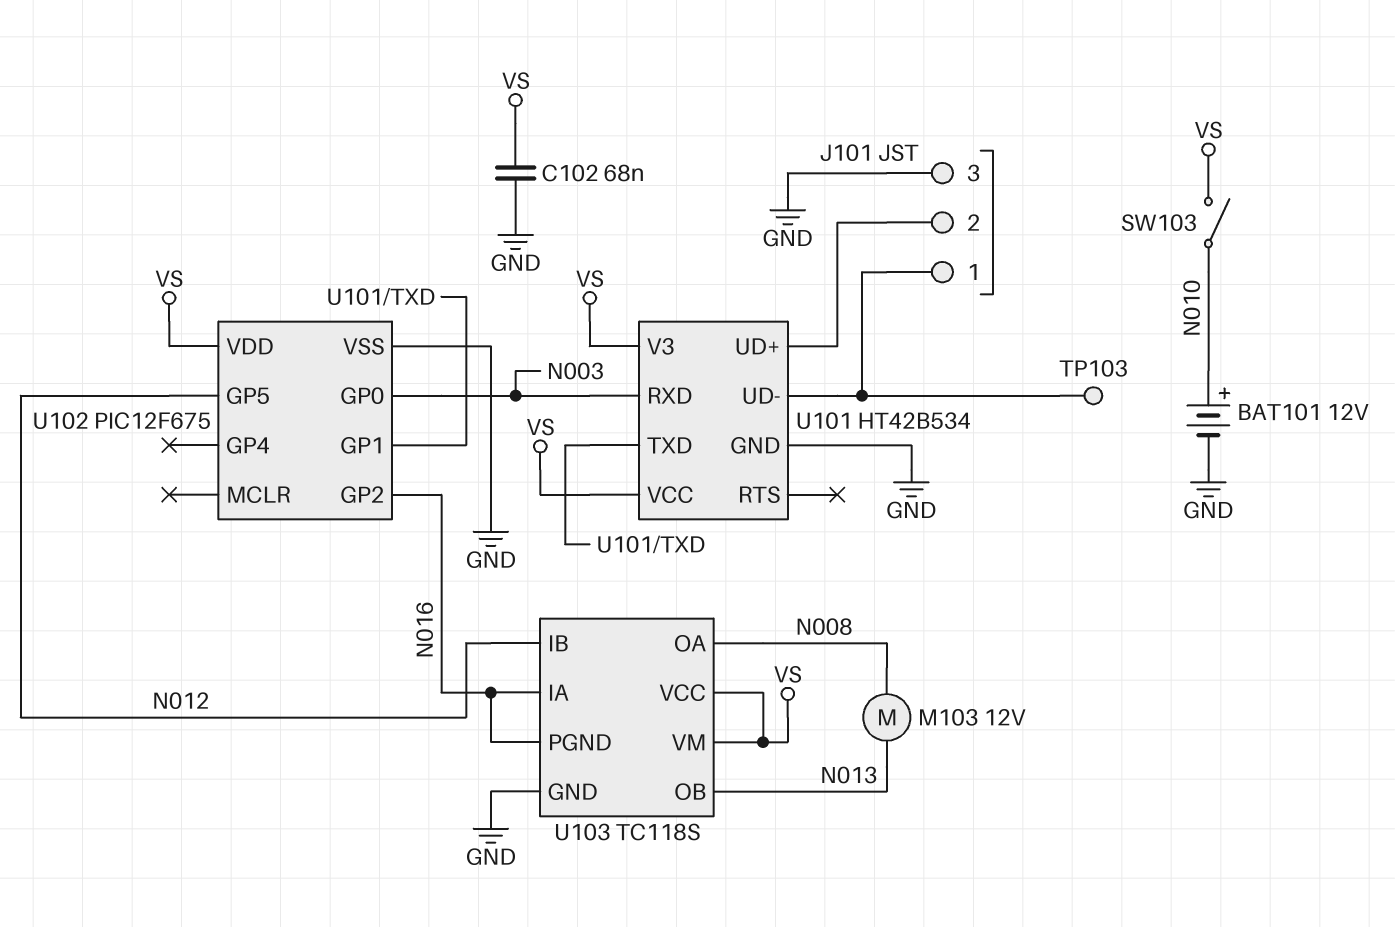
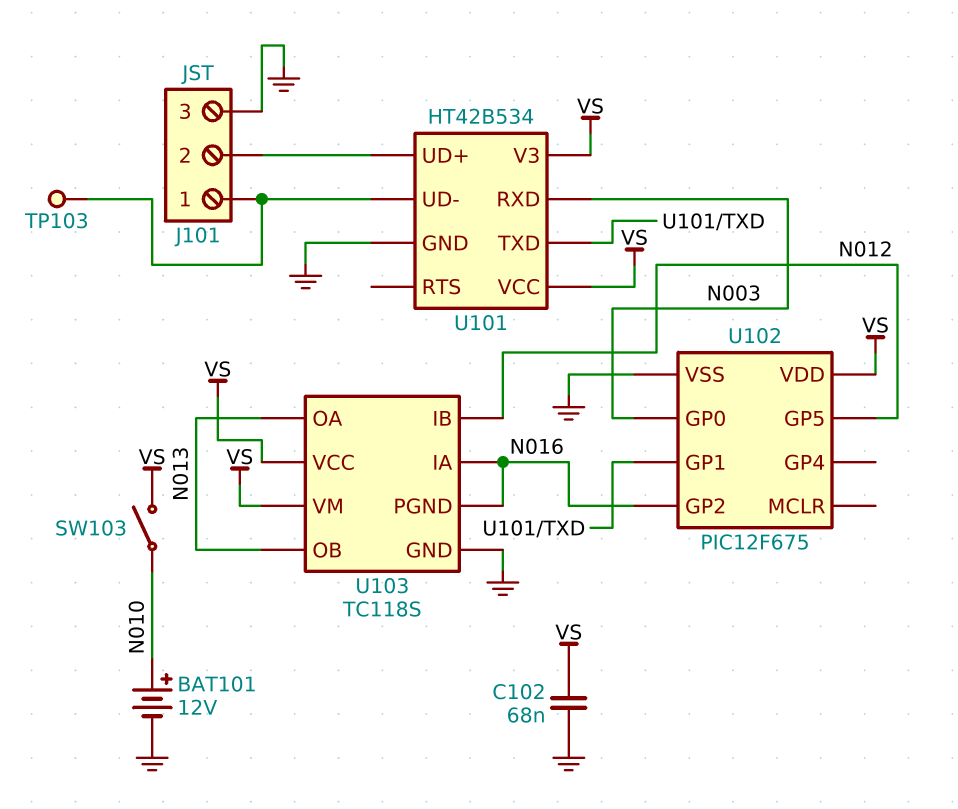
M103: motor 12V (N008, N013) -> none
U103 pin OA: N008 -> N013

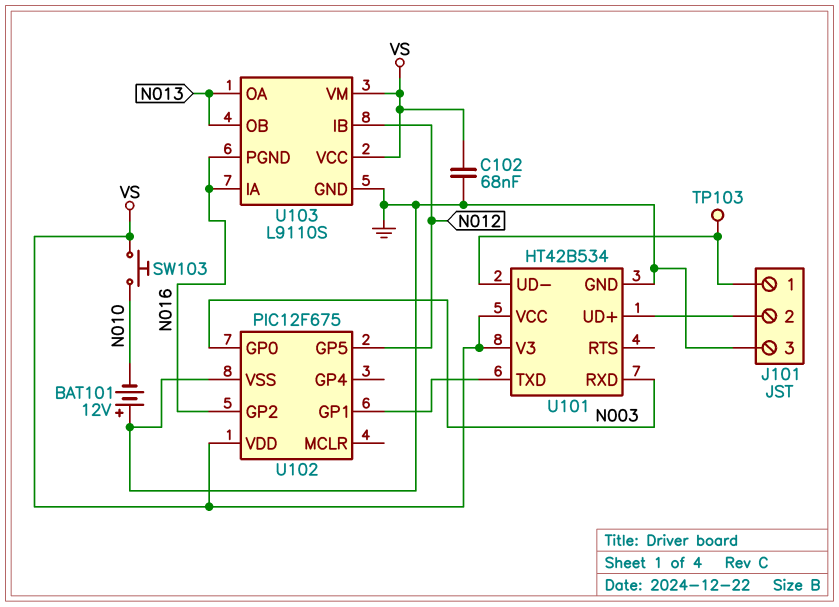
BAT101: 12V (plus N010, minus GND) -> 12V (plus GND, minus N010)
SW103: switch (N010, VS) -> button (N010, VS)
U103: TC118S -> L9110S

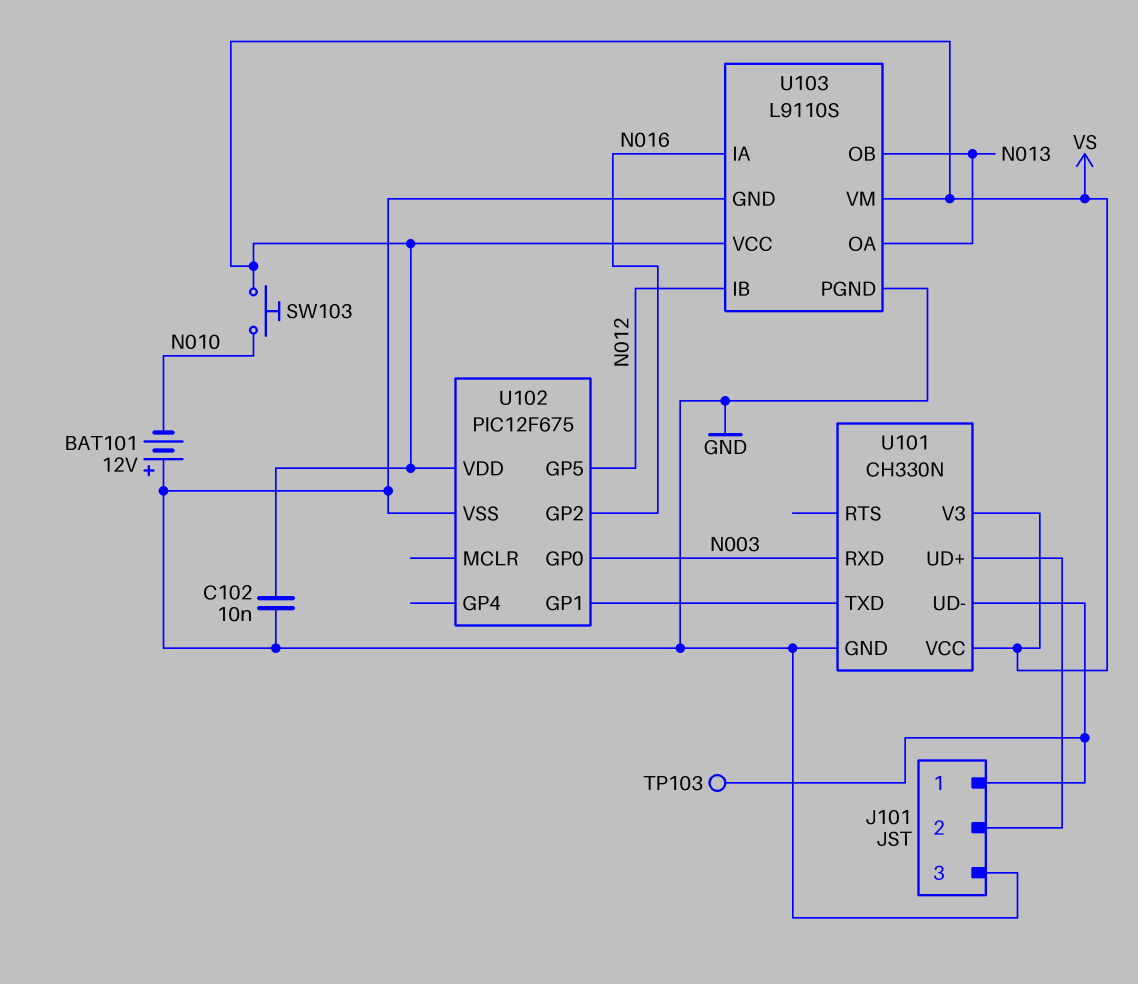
C102: 68nF (GND, VS) -> 10nF (GND, VS)
U101: HT42B534 -> CH330N
U103 pin PGND: N016 -> GND

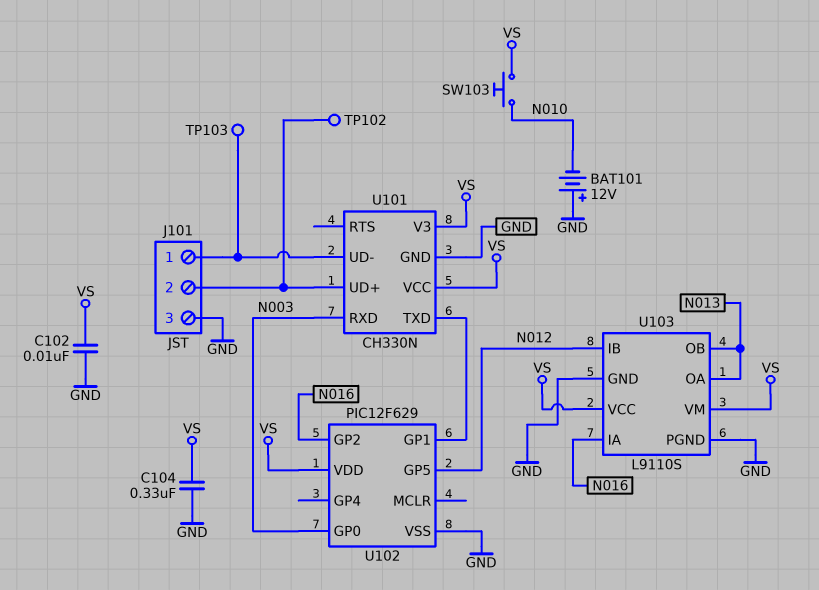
C104: none -> 330nF (GND, VS)
TP102: none -> test point (J101/2)
U102: PIC12F675 -> PIC12F629

